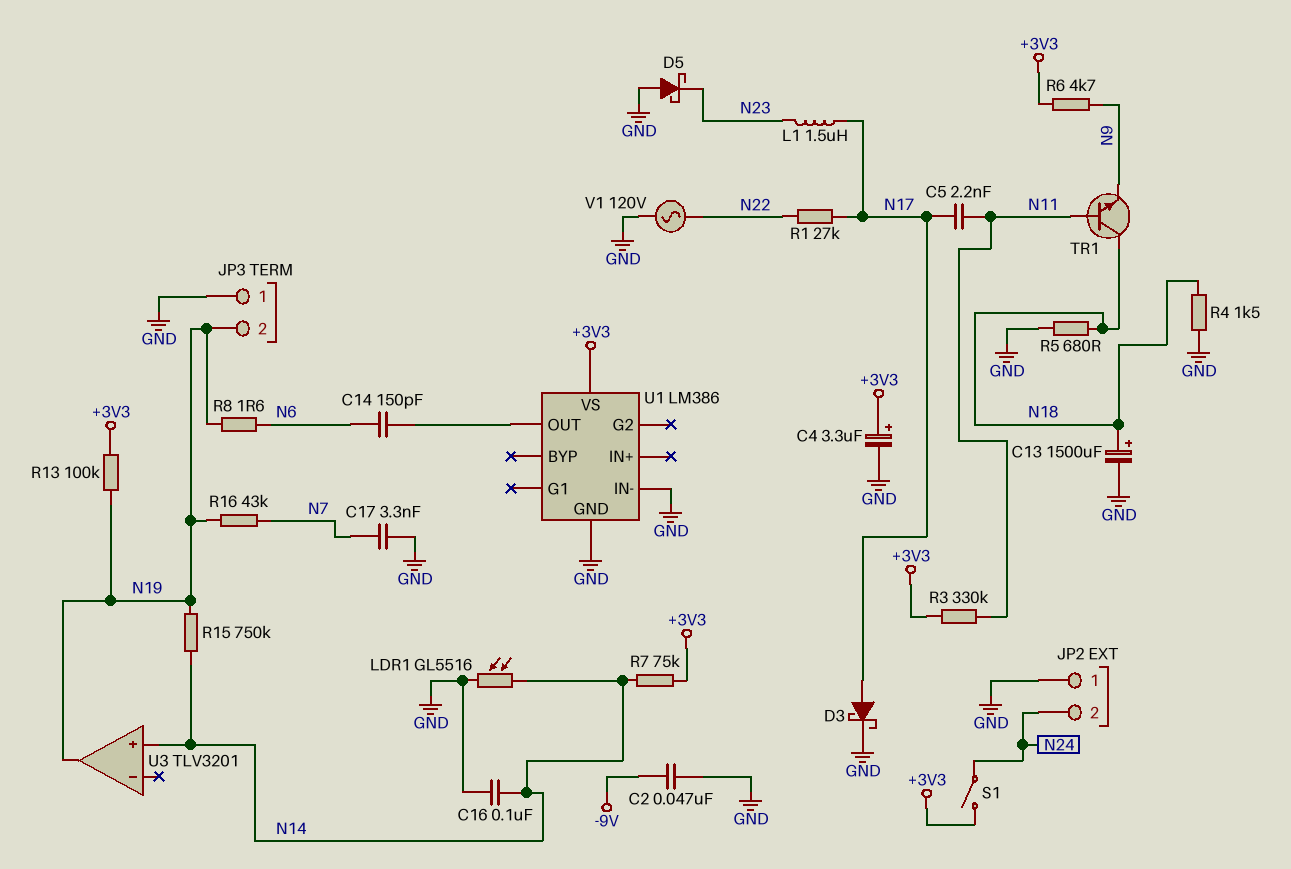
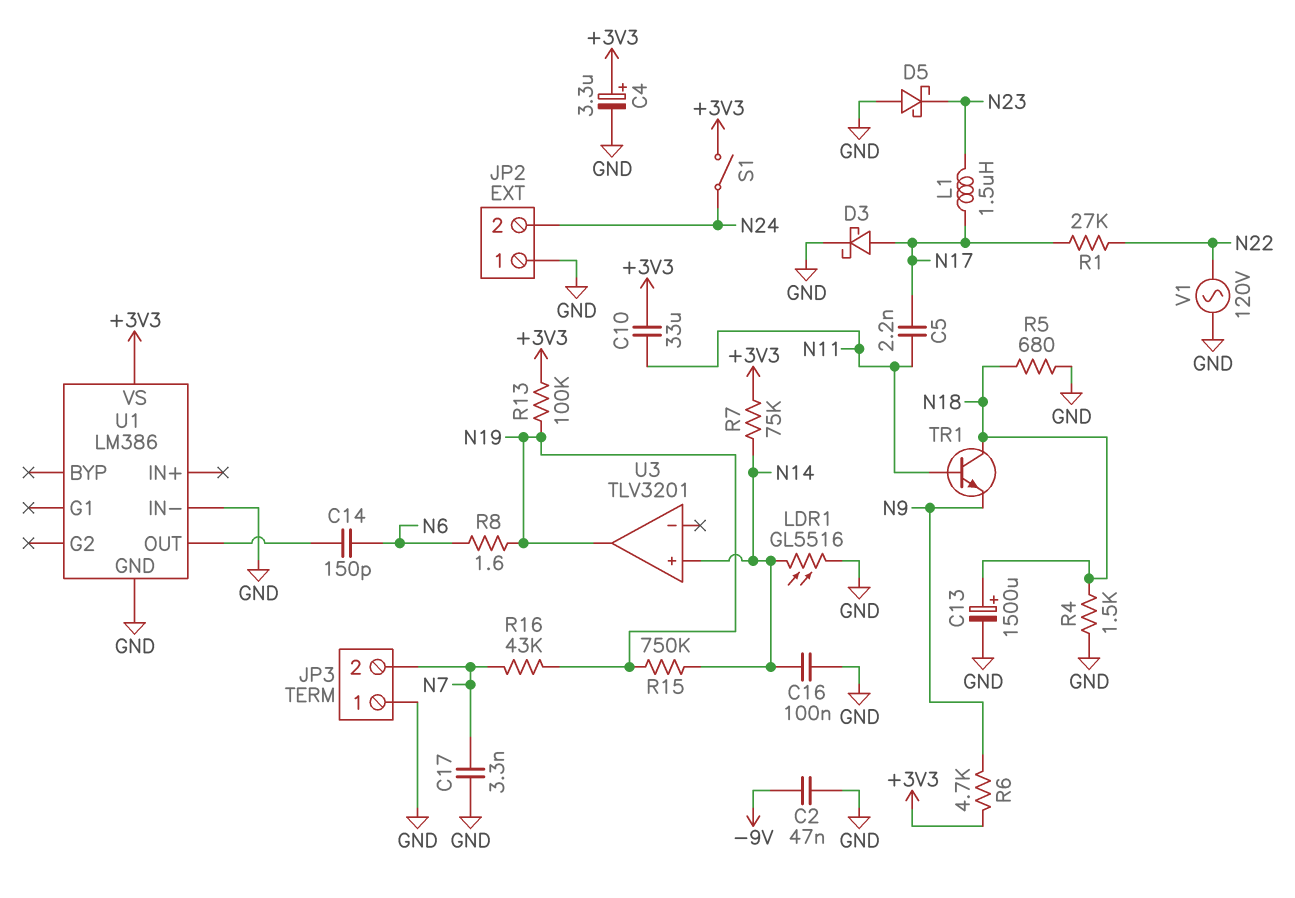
C10: none -> 33uF (+3V3, N11)
JP3 pin 2: N19 -> N7
R3: 330k (+3V3, N11) -> none

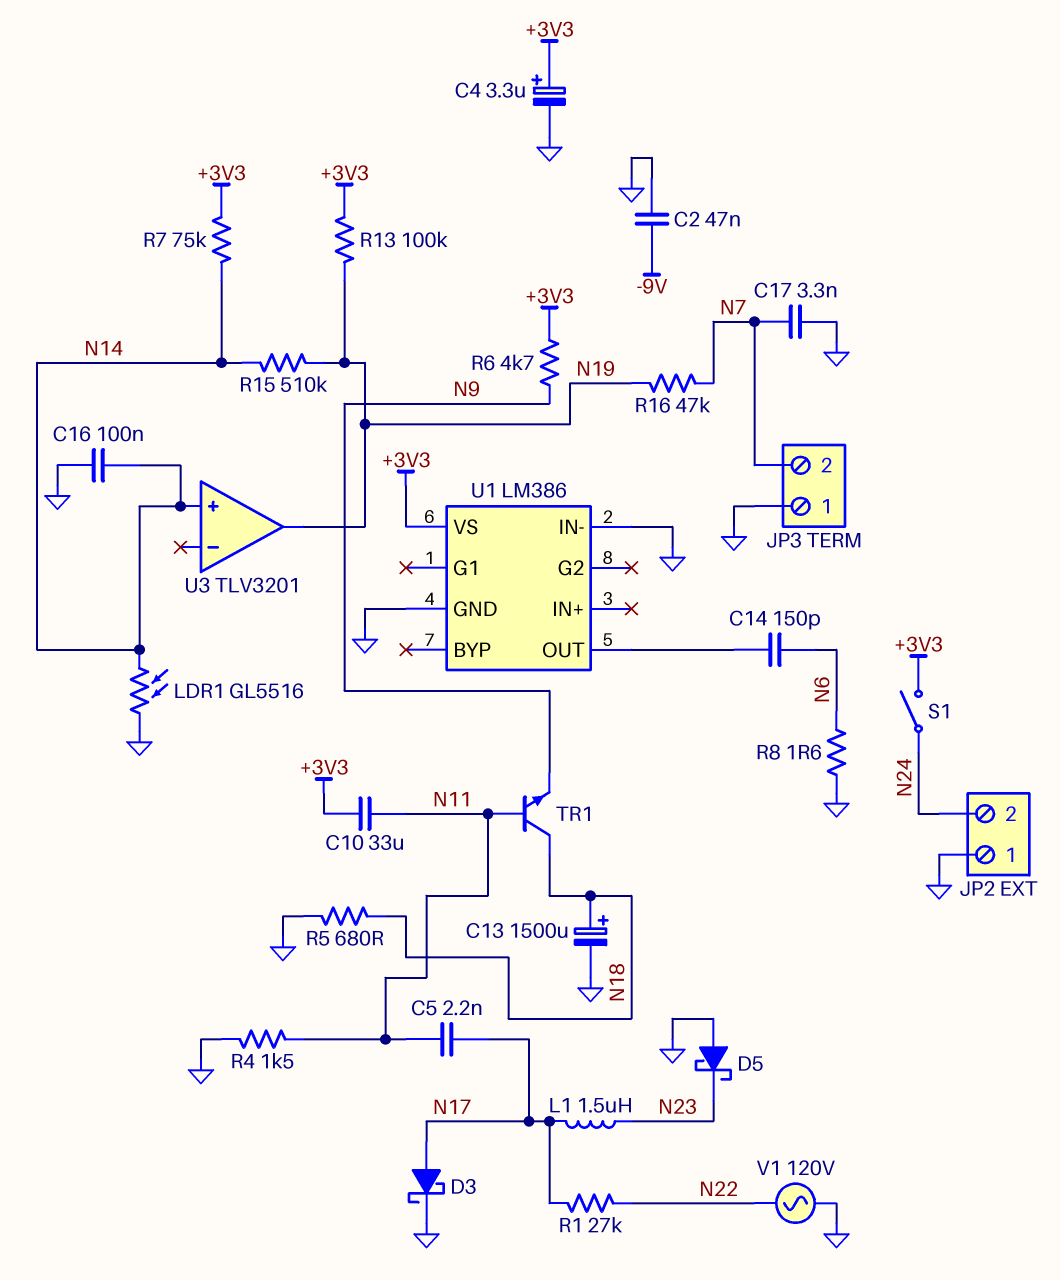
R4: 1.5k (GND, N18) -> 1.5k (GND, N11)
R8: 1.6 (N6, N19) -> 1.6 (GND, N6)
R15: 750k (N14, N19) -> 510k (N14, N19)
R16: 43k (N7, N19) -> 47k (N7, N19)

